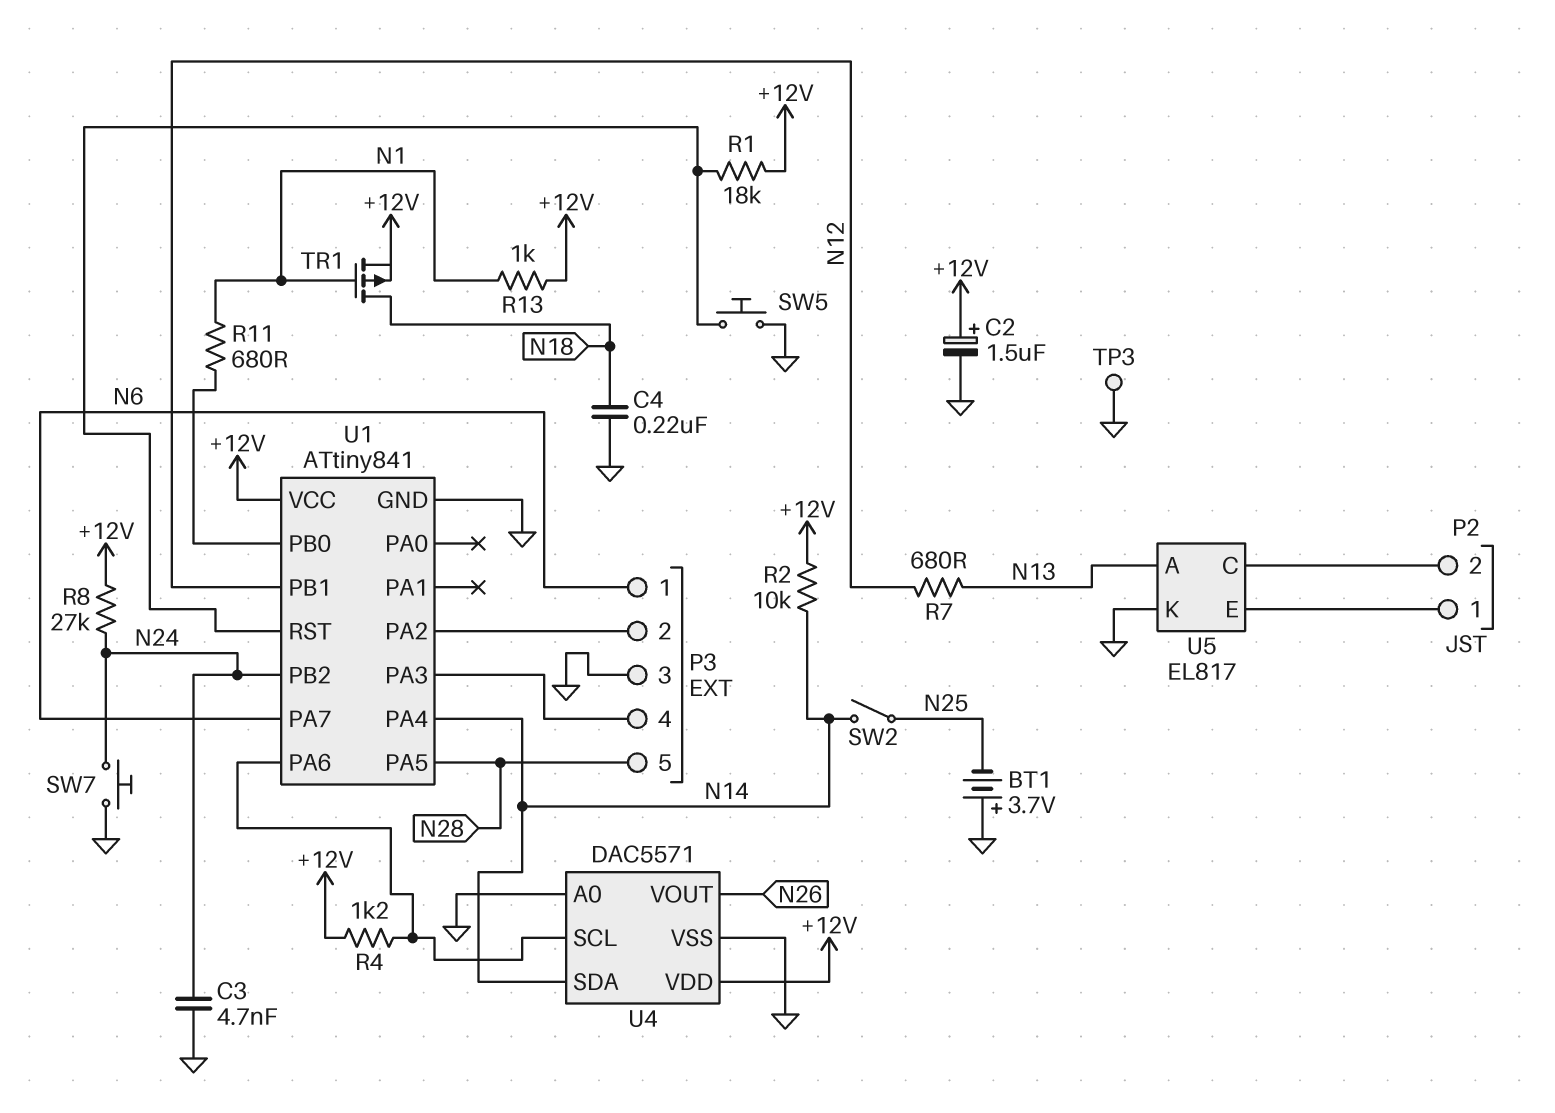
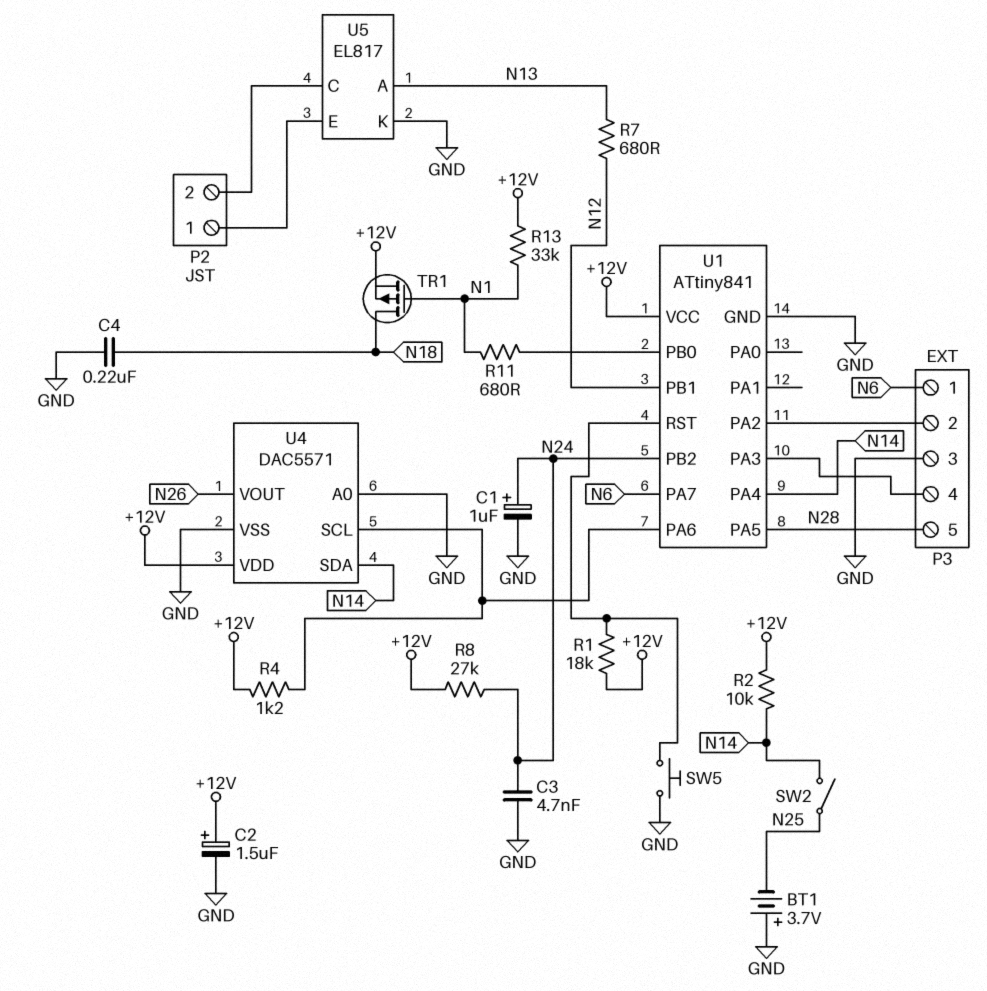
C1: none -> 1uF (plus N24, minus GND)
R13: 1k (+12V, N1) -> 33k (+12V, N1)
SW7: button (GND, N24) -> none
TP3: test point (GND) -> none

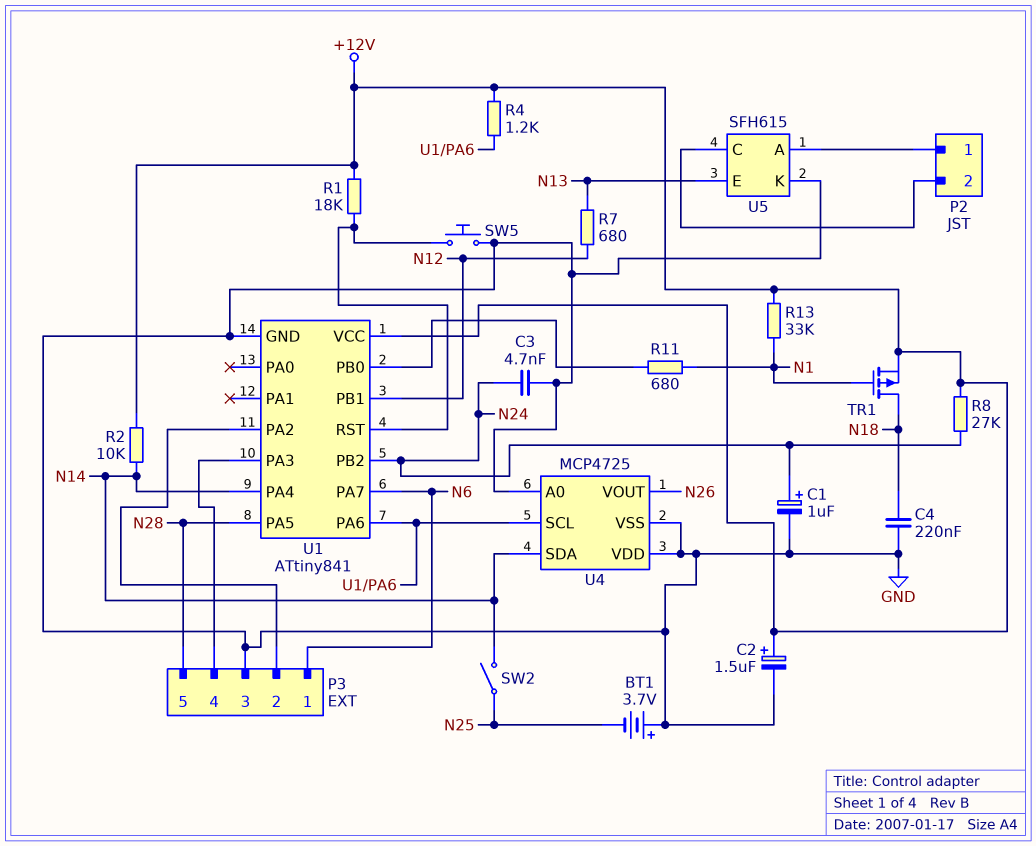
U4: DAC5571 -> MCP4725
U4 pin VDD: +12V -> GND
U5: EL817 -> SFH615
U5 pin A: N13 -> P2/1
U5 pin E: P2/1 -> N13

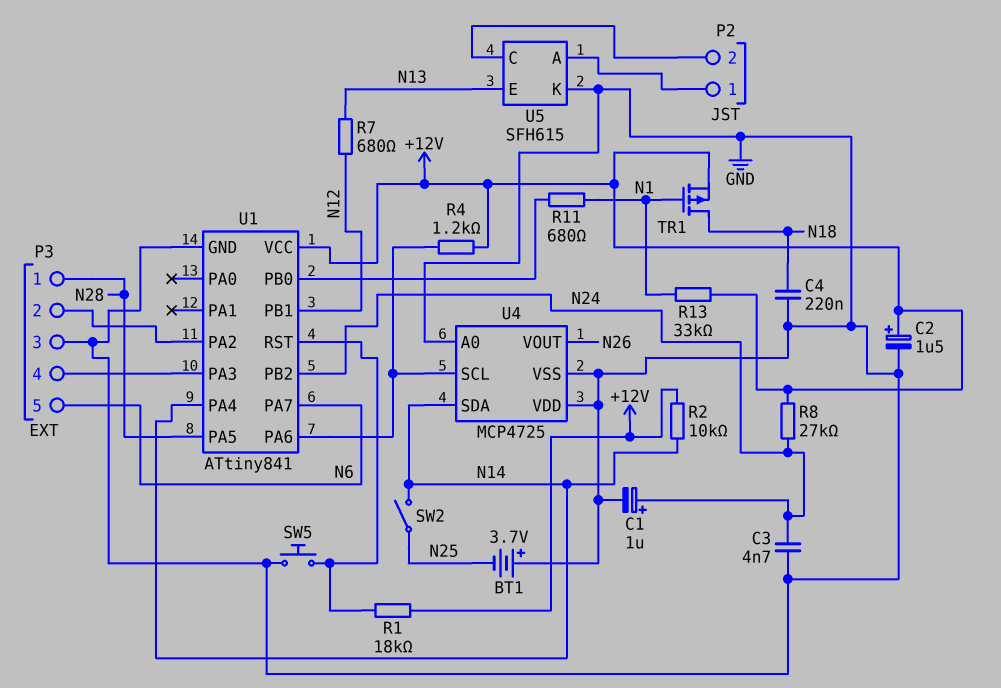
P3 pin 1: N6 -> N28
P3 pin 5: N28 -> N6

